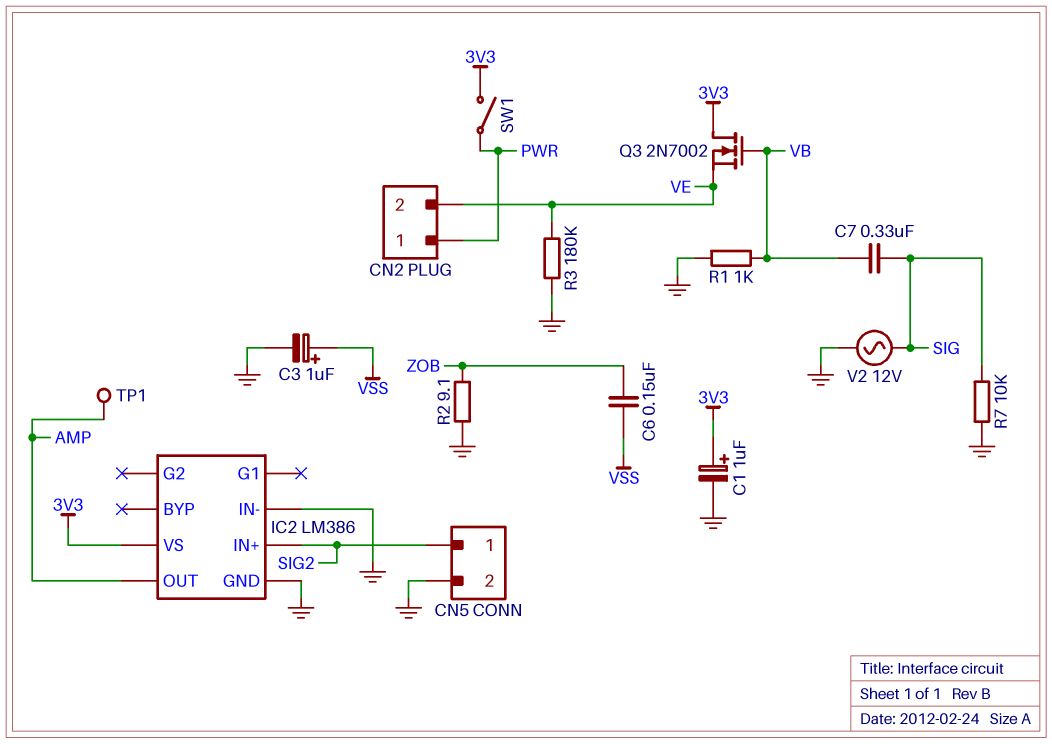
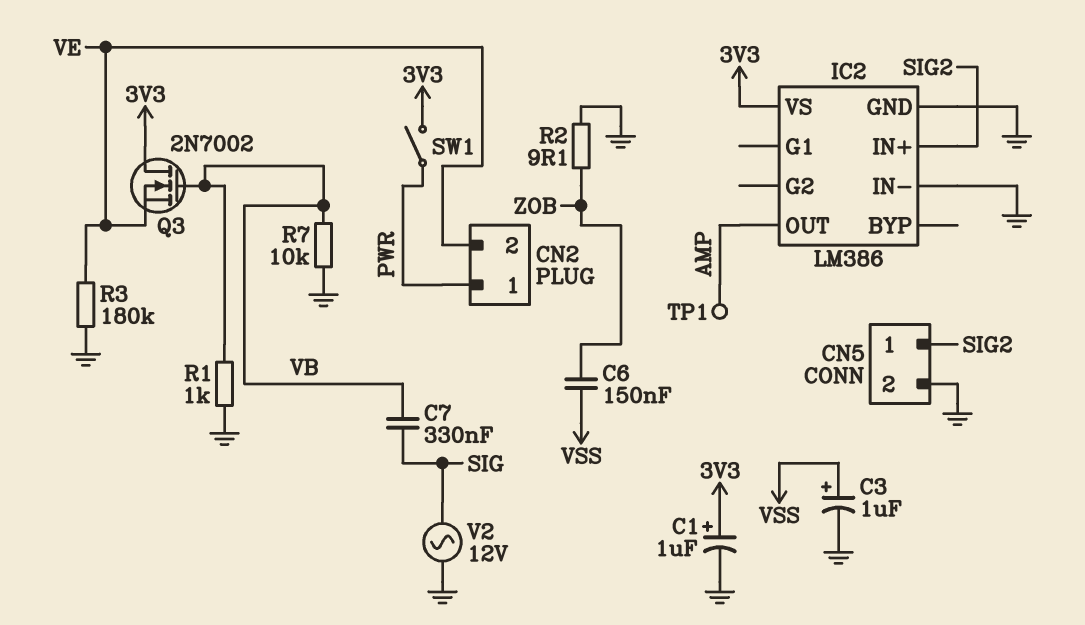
R7: 10k (GND, SIG) -> 10k (GND, VB)

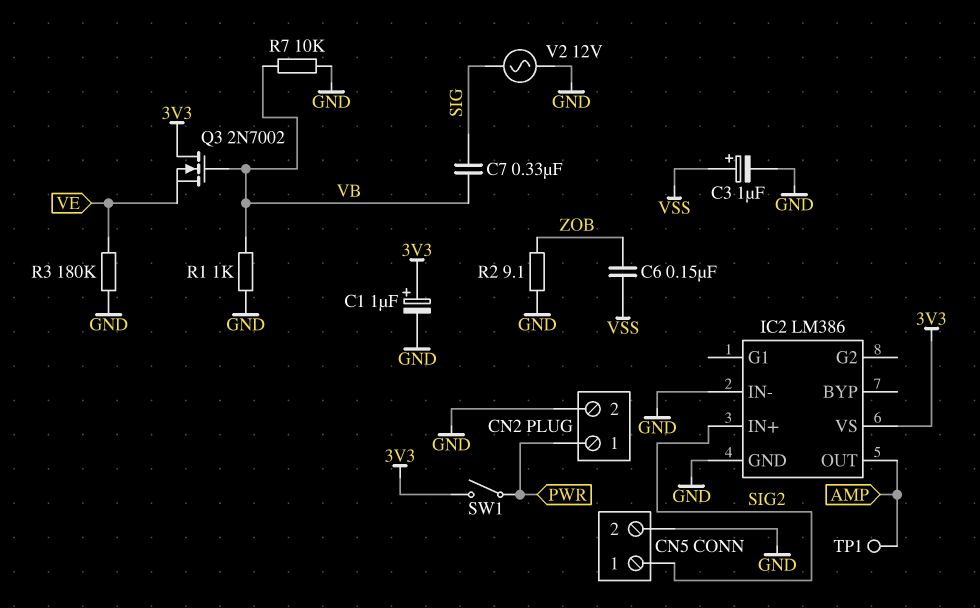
CN2 pin 2: VE -> GND

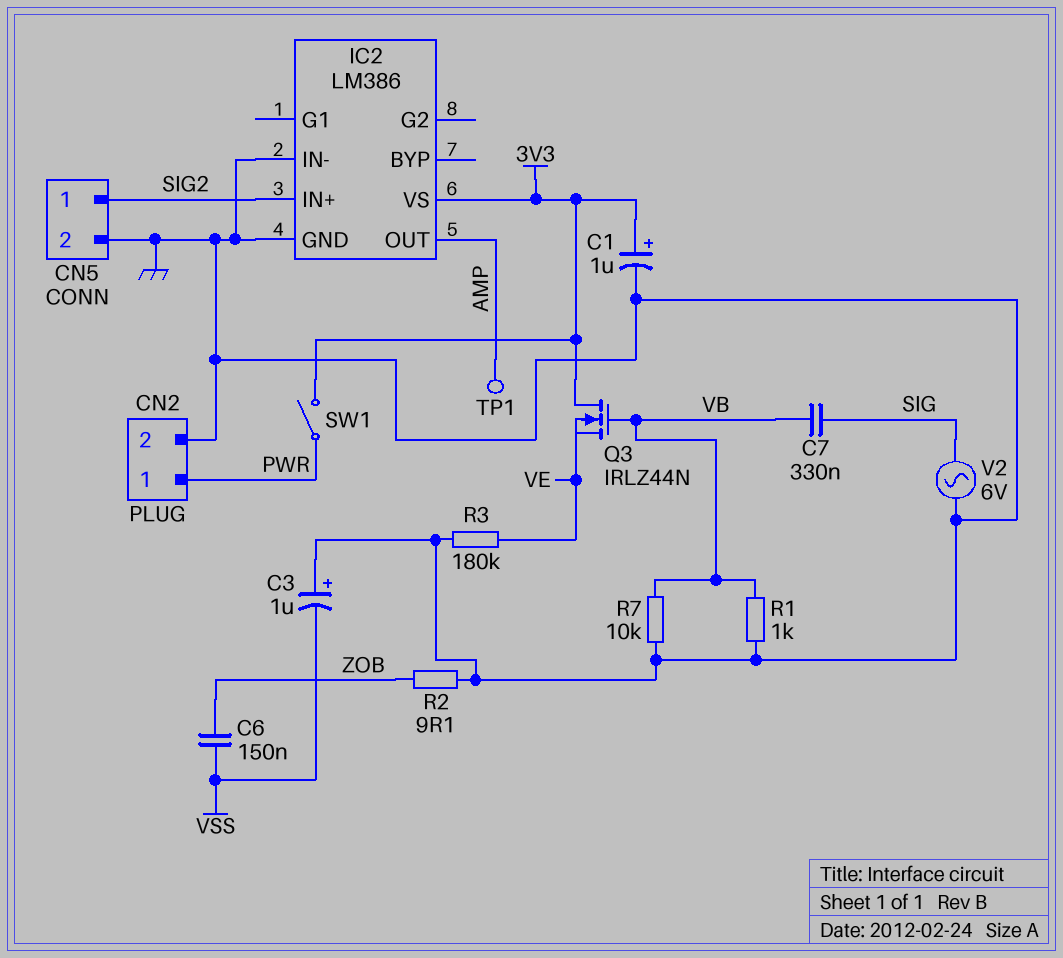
C3: 1uF (plus VSS, minus GND) -> 1uF (plus GND, minus VSS)
Q3: NMOS 2N7002 (G VB, D 3V3, S VE) -> NMOS IRLZ44N (G VB, D 3V3, S VE)
V2: AC 12V (GND, SIG) -> AC 6V (GND, SIG)

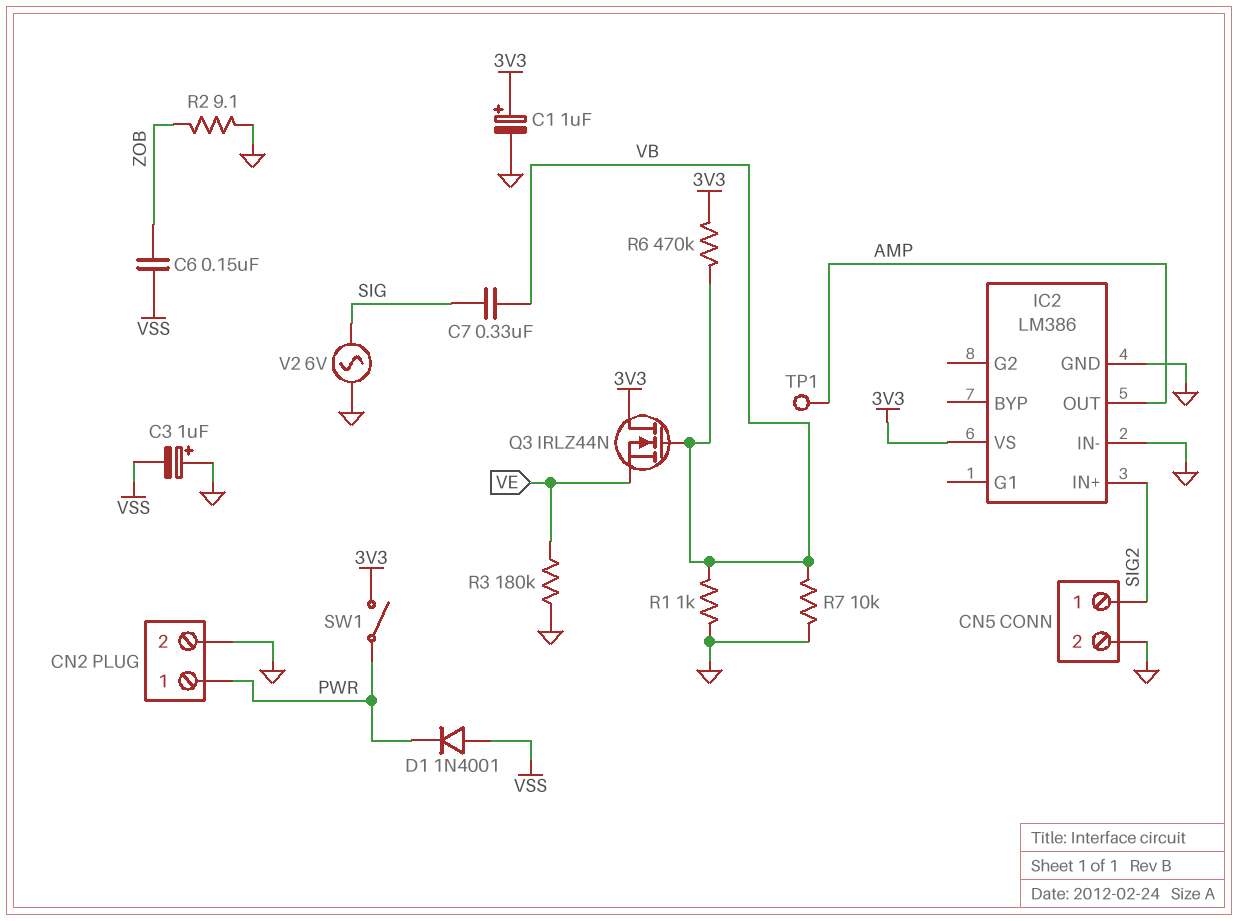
D1: none -> diode 1N4001 (A VSS, K PWR)
R6: none -> 470k (3V3, VB)

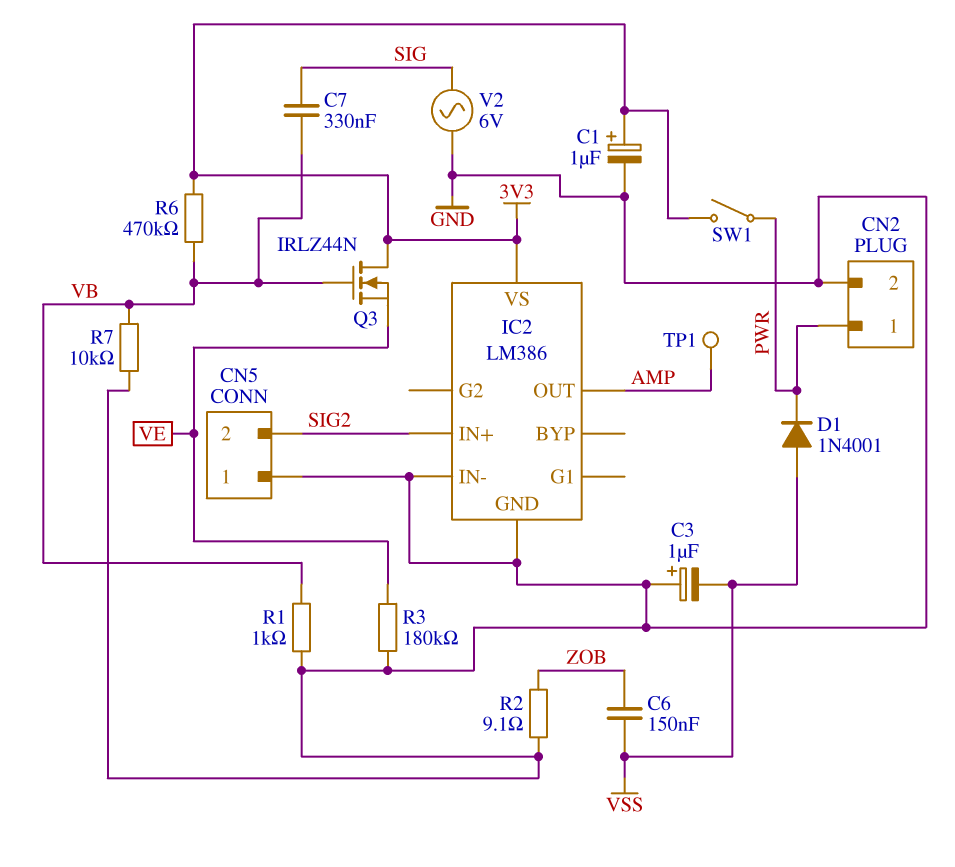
CN5 pin 1: SIG2 -> GND
CN5 pin 2: GND -> SIG2

